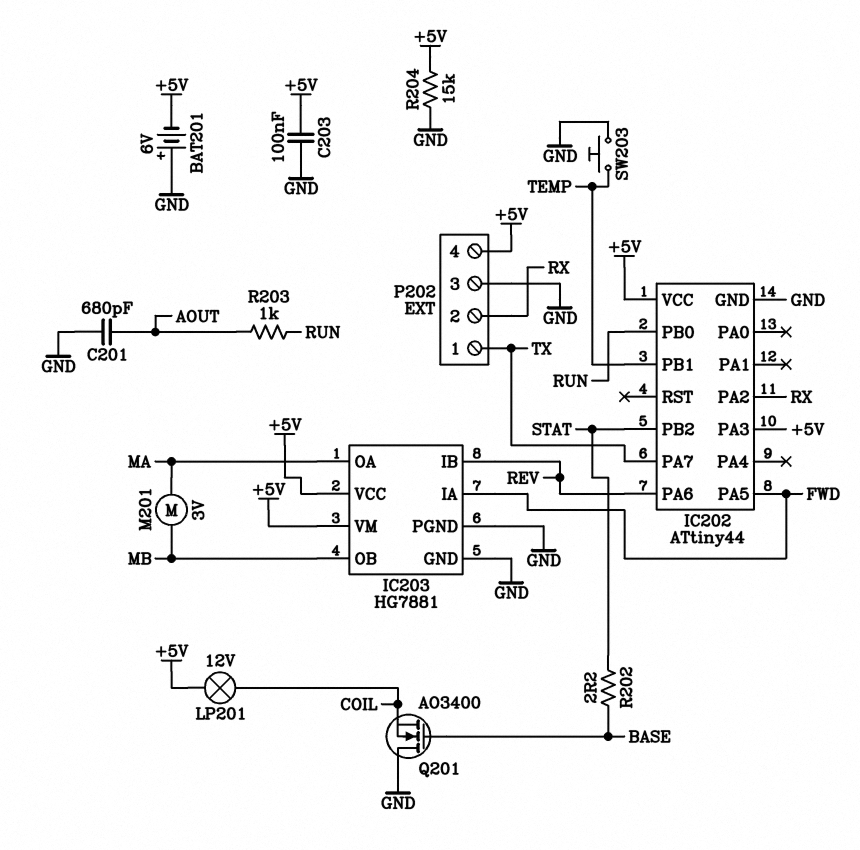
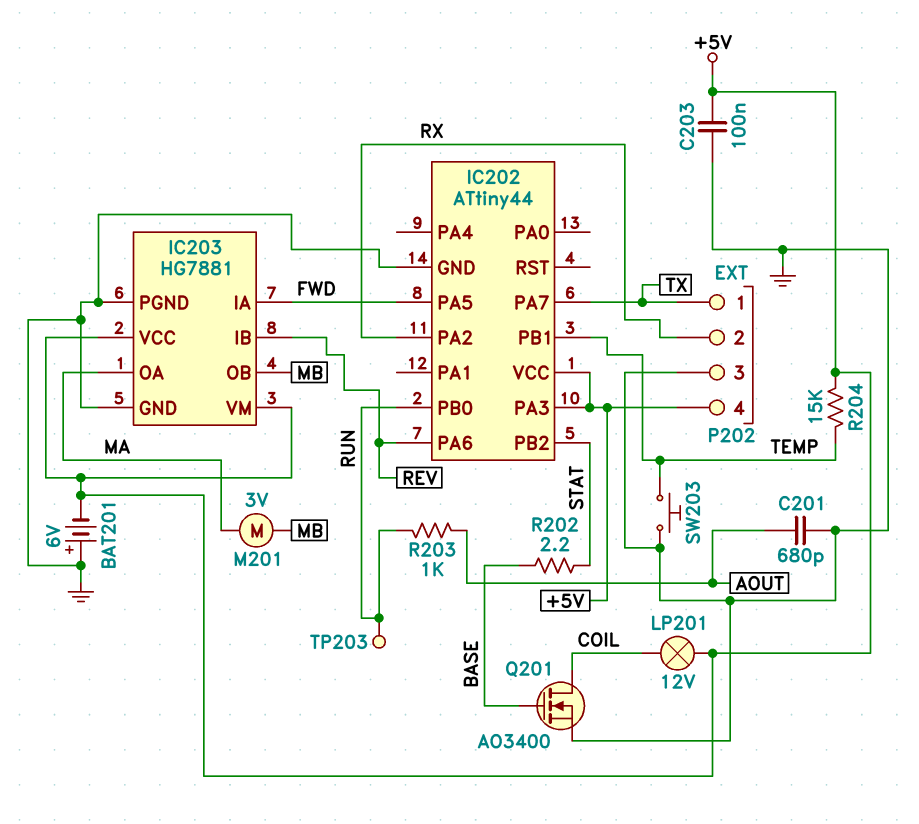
Q201: NMOS AO3400 (G BASE, D GND, S COIL) -> NMOS AO3400 (G BASE, D COIL, S GND)
R204: 15k (+5V, GND) -> 15k (+5V, TEMP)
TP203: none -> test point (RUN)

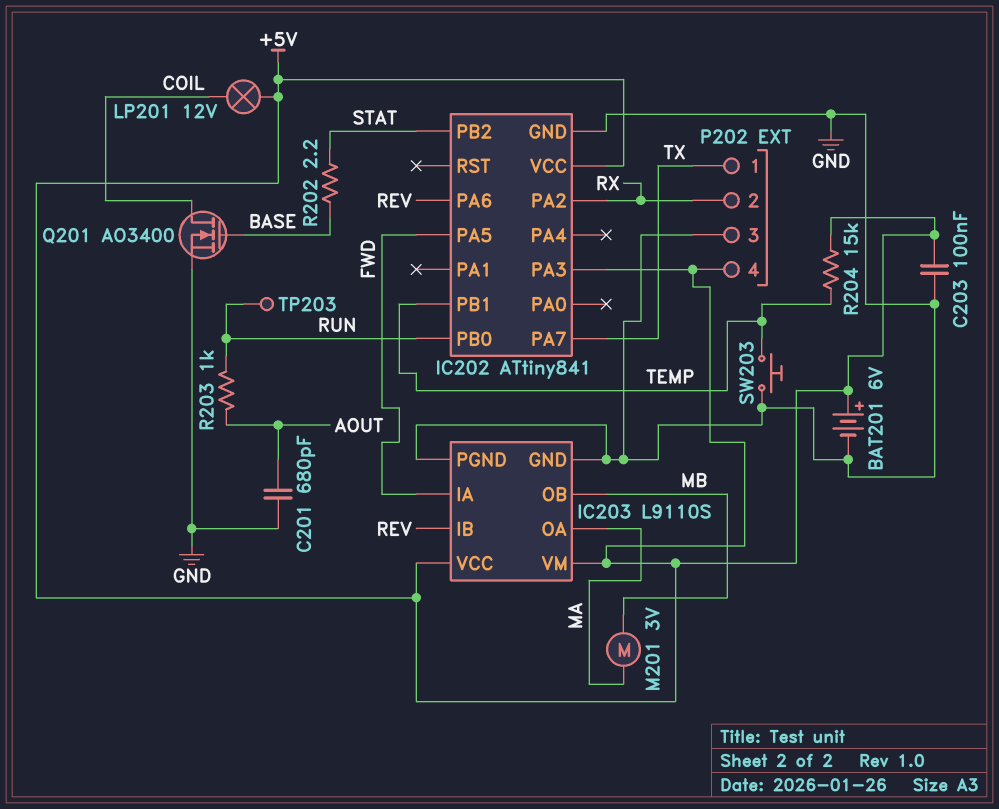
BAT201: 6V (plus GND, minus +5V) -> 6V (plus +5V, minus GND)
IC202: ATtiny44 -> ATtiny841
IC203: HG7881 -> L9110S

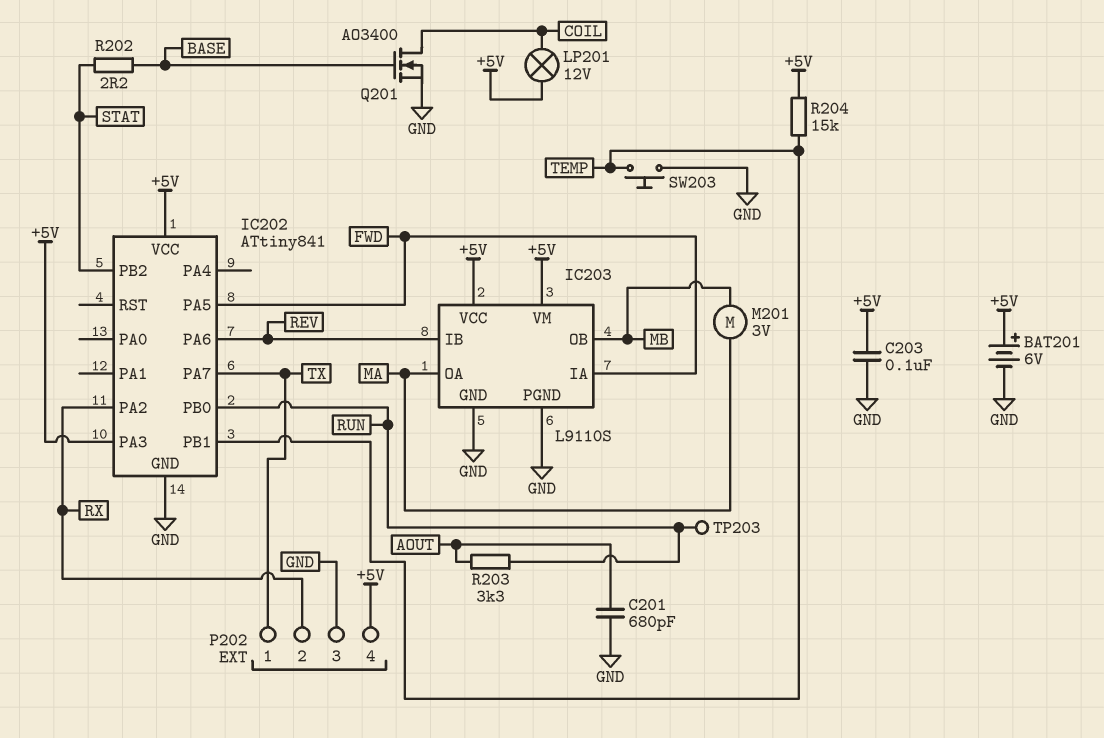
R203: 1k (AOUT, RUN) -> 3.3k (AOUT, RUN)

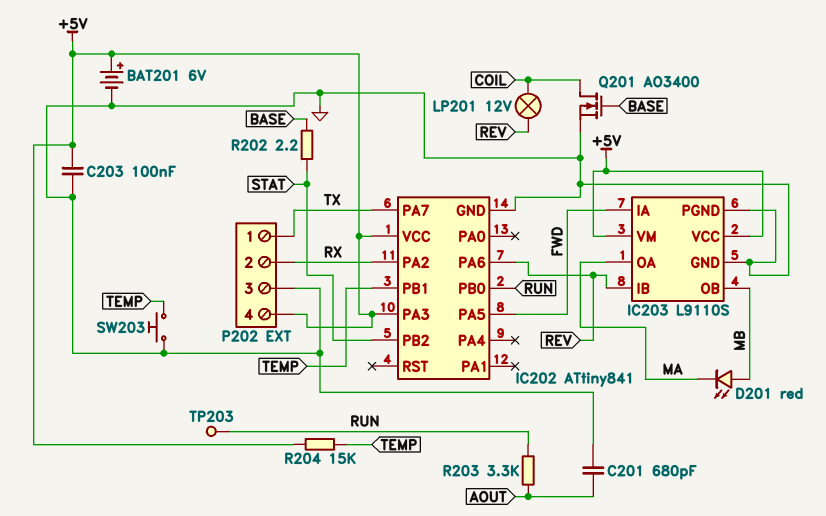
D201: none -> LED red (A MB, K MA)
LP201: lamp 12V (+5V, COIL) -> lamp 12V (COIL, REV)
M201: motor 3V (MA, MB) -> none

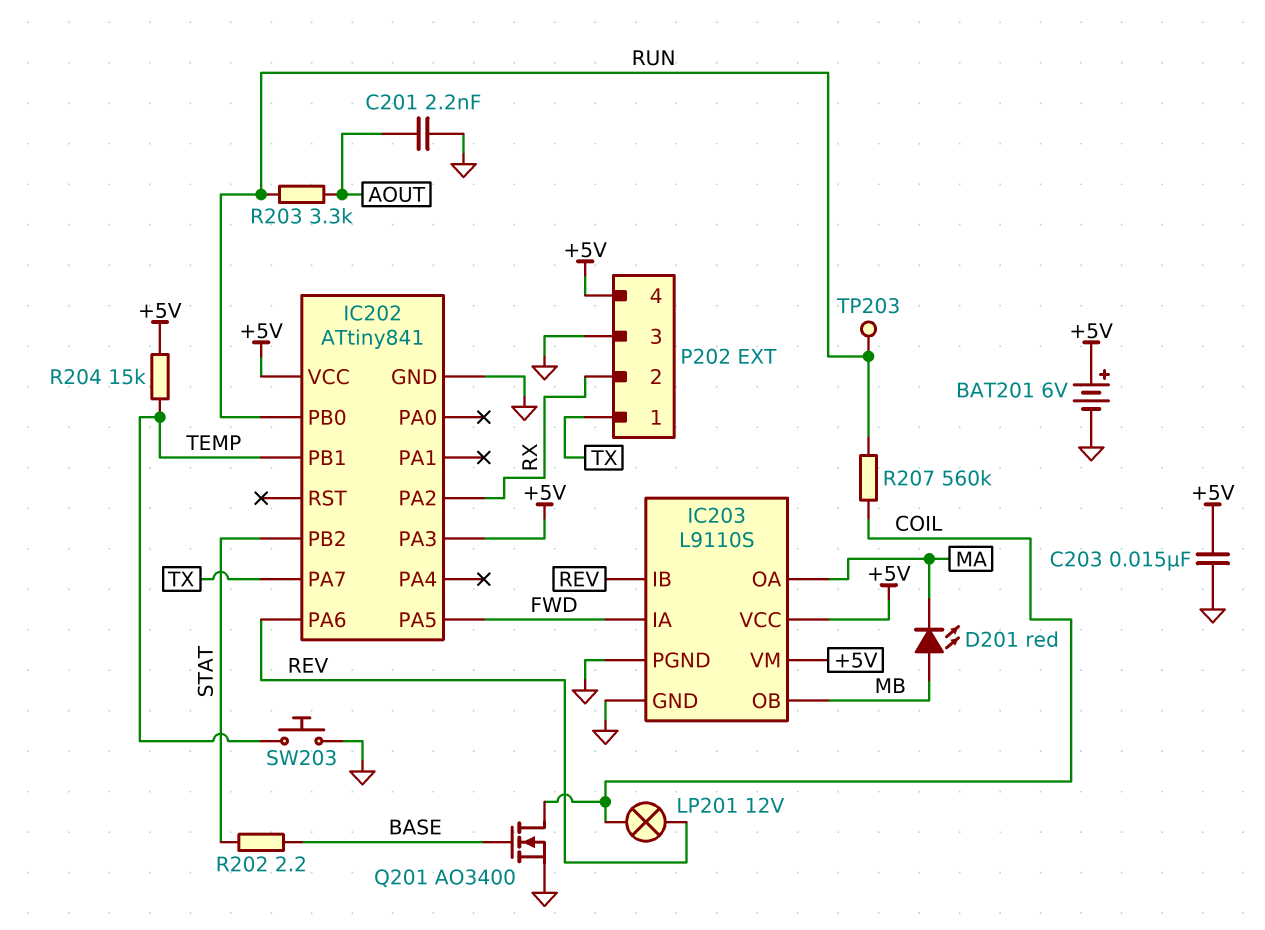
C201: 680pF (AOUT, GND) -> 2.2nF (AOUT, GND)
C203: 100nF (+5V, GND) -> 15nF (+5V, GND)
R207: none -> 560k (COIL, RUN)

